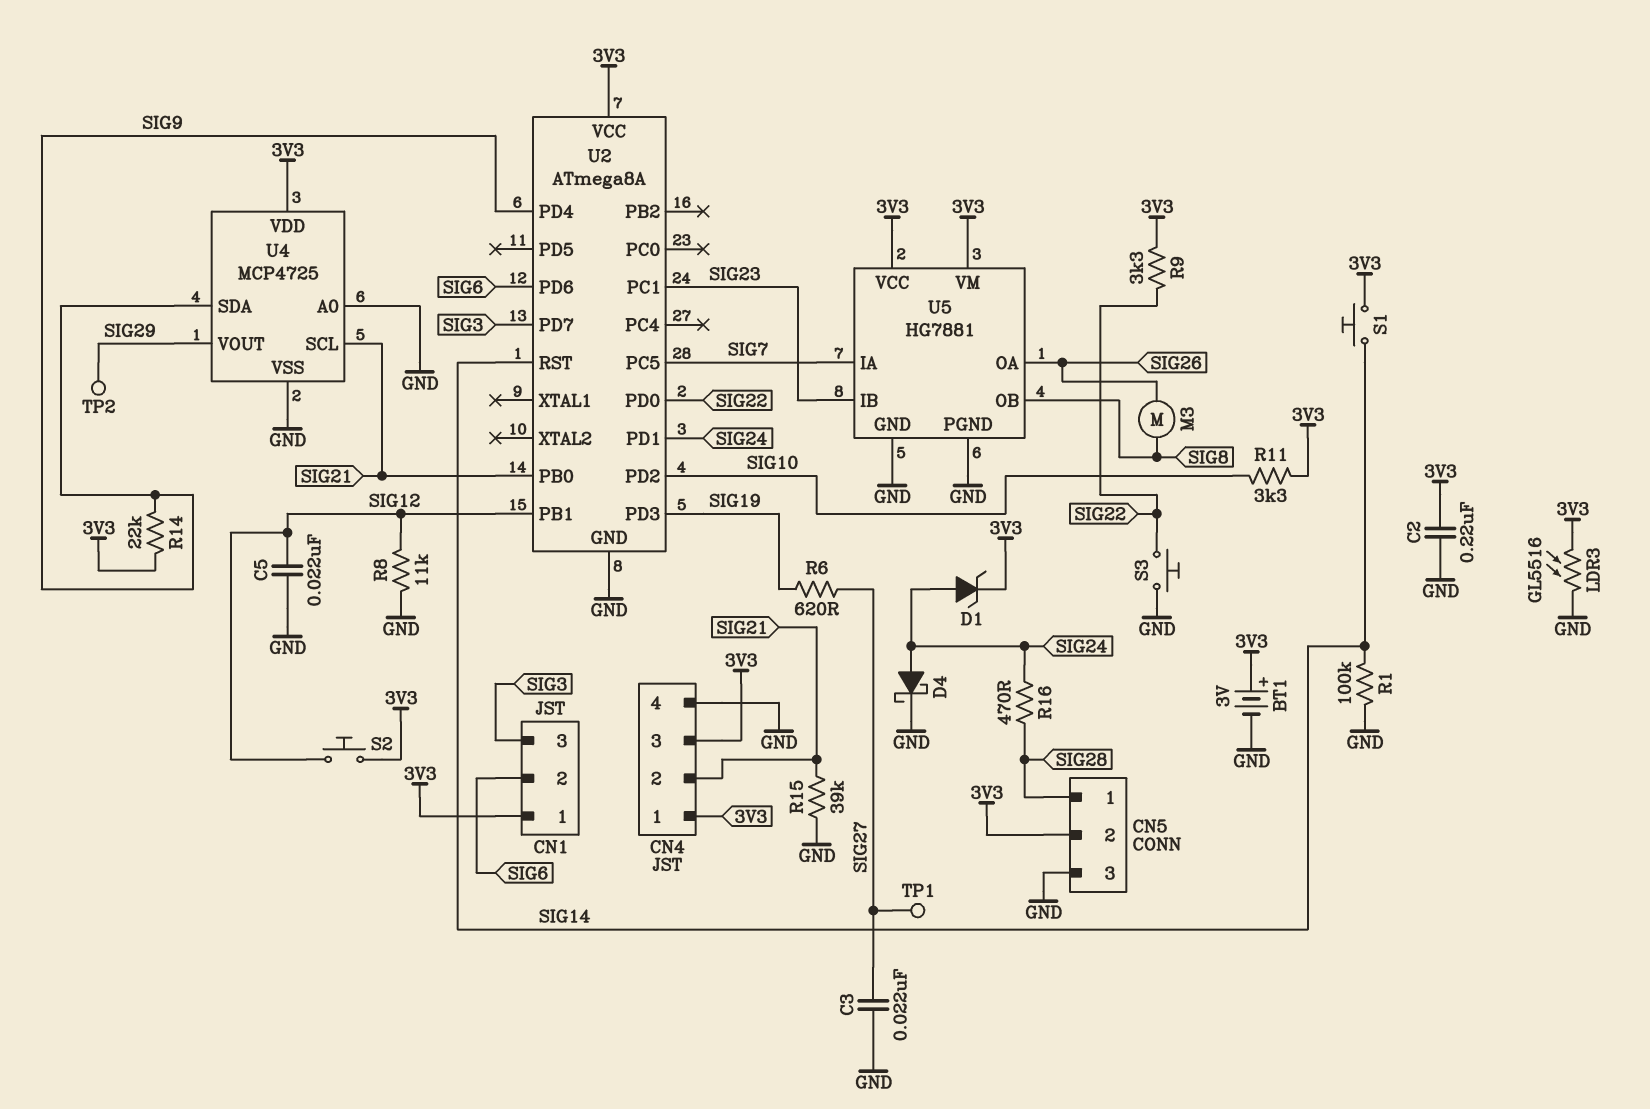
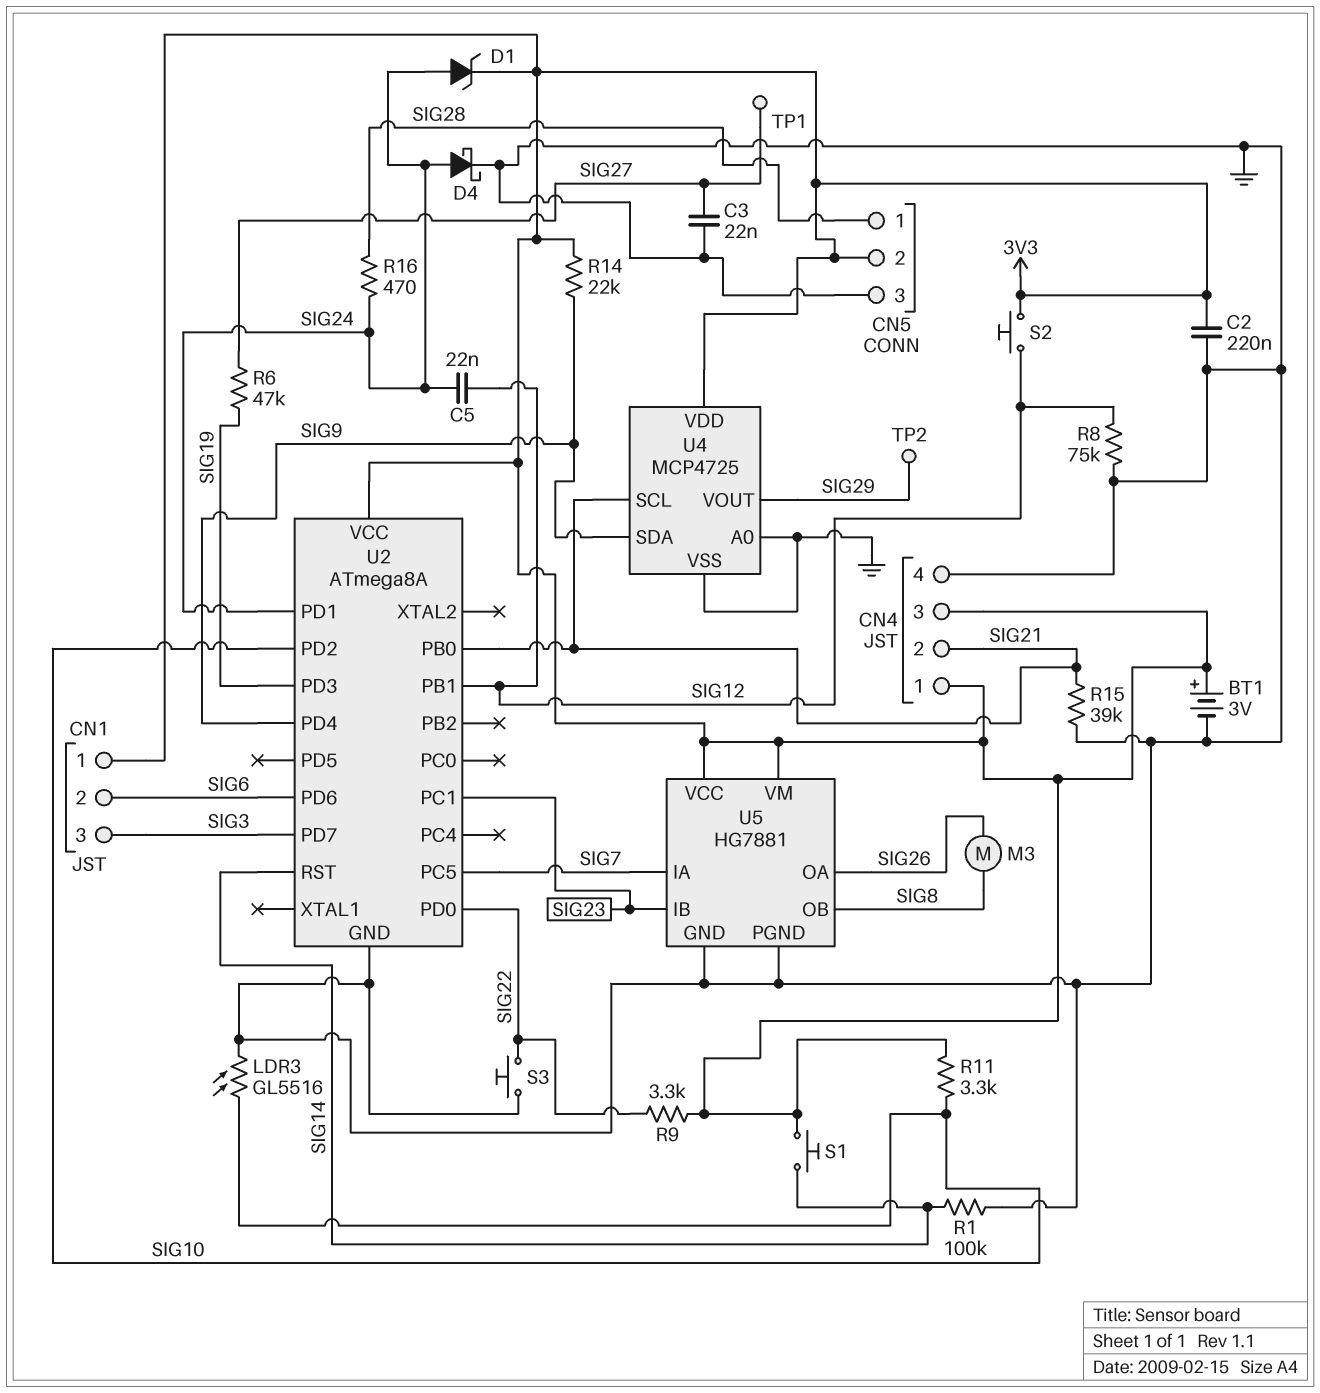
C5: 22nF (GND, SIG12) -> 22nF (SIG12, SIG24)
LDR3: GL5516 (3V3, GND) -> GL5516 (GND, SIG10)
R6: 620 (SIG19, SIG27) -> 47k (SIG19, SIG27)
R8: 11k (GND, SIG12) -> 75k (GND, SIG12)

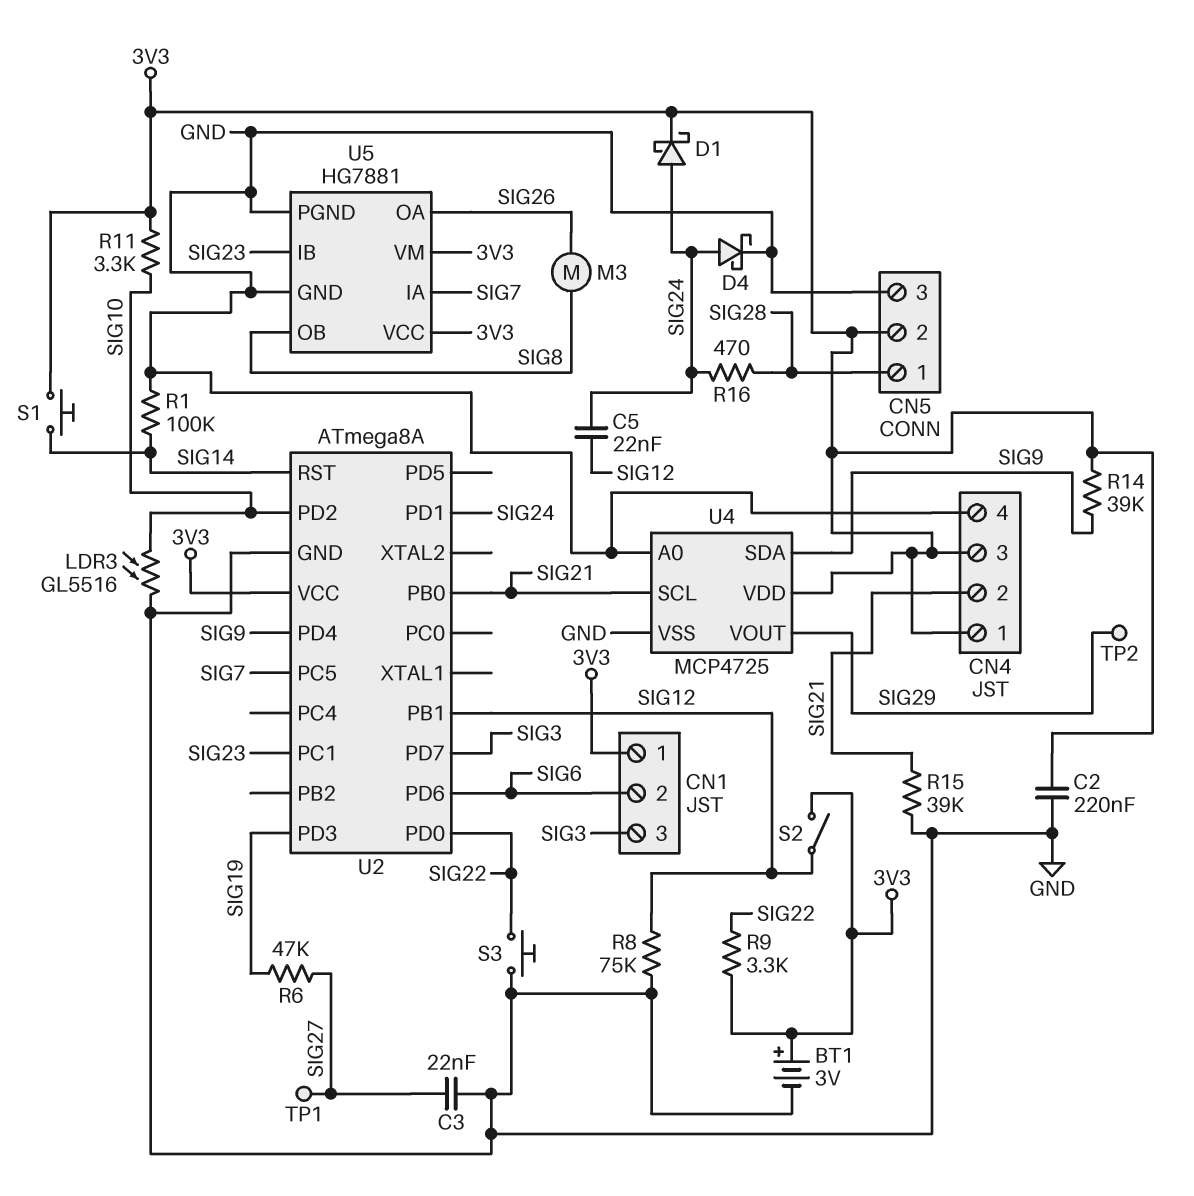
D1: zener (A SIG24, K 3V3) -> schottky (A SIG24, K 3V3)
R14: 22k (3V3, SIG9) -> 39k (3V3, SIG9)
S2: button (3V3, SIG12) -> switch (3V3, SIG12)

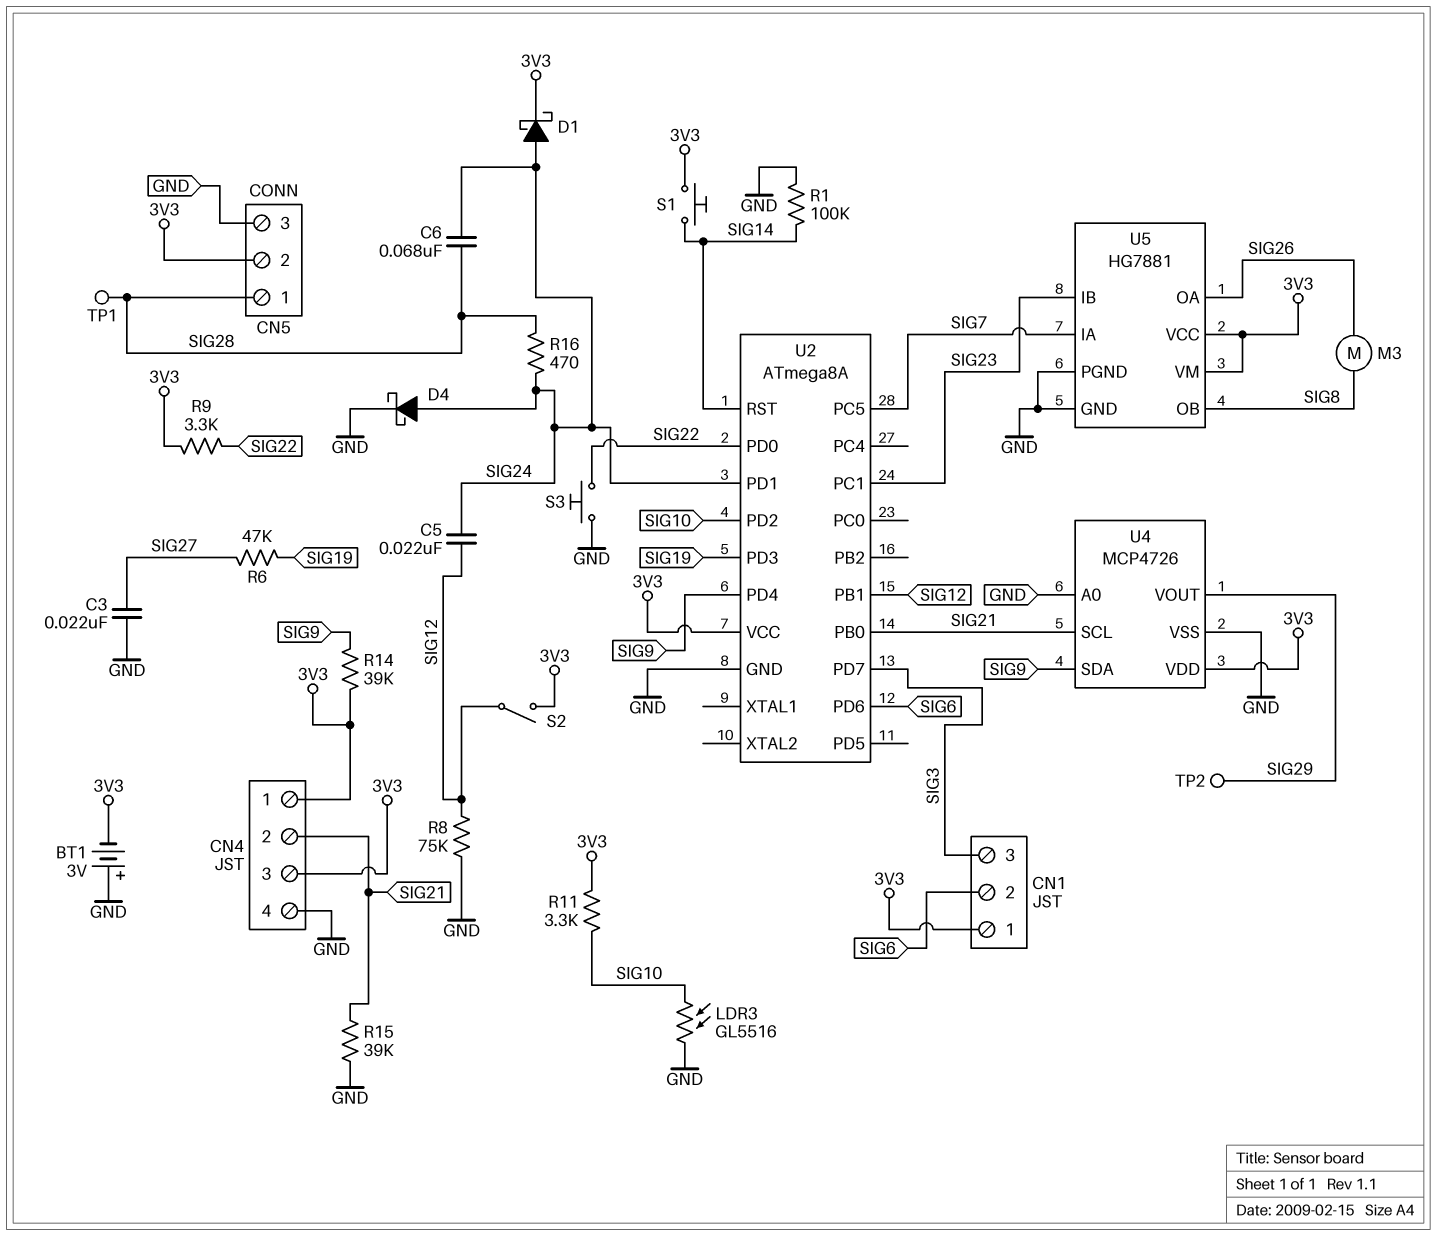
BT1: 3V (plus 3V3, minus GND) -> 3V (plus GND, minus 3V3)
C2: 220nF (3V3, GND) -> none
C6: none -> 68nF (SIG24, SIG28)
TP1: test point (SIG27) -> test point (SIG28)
U4: MCP4725 -> MCP4726

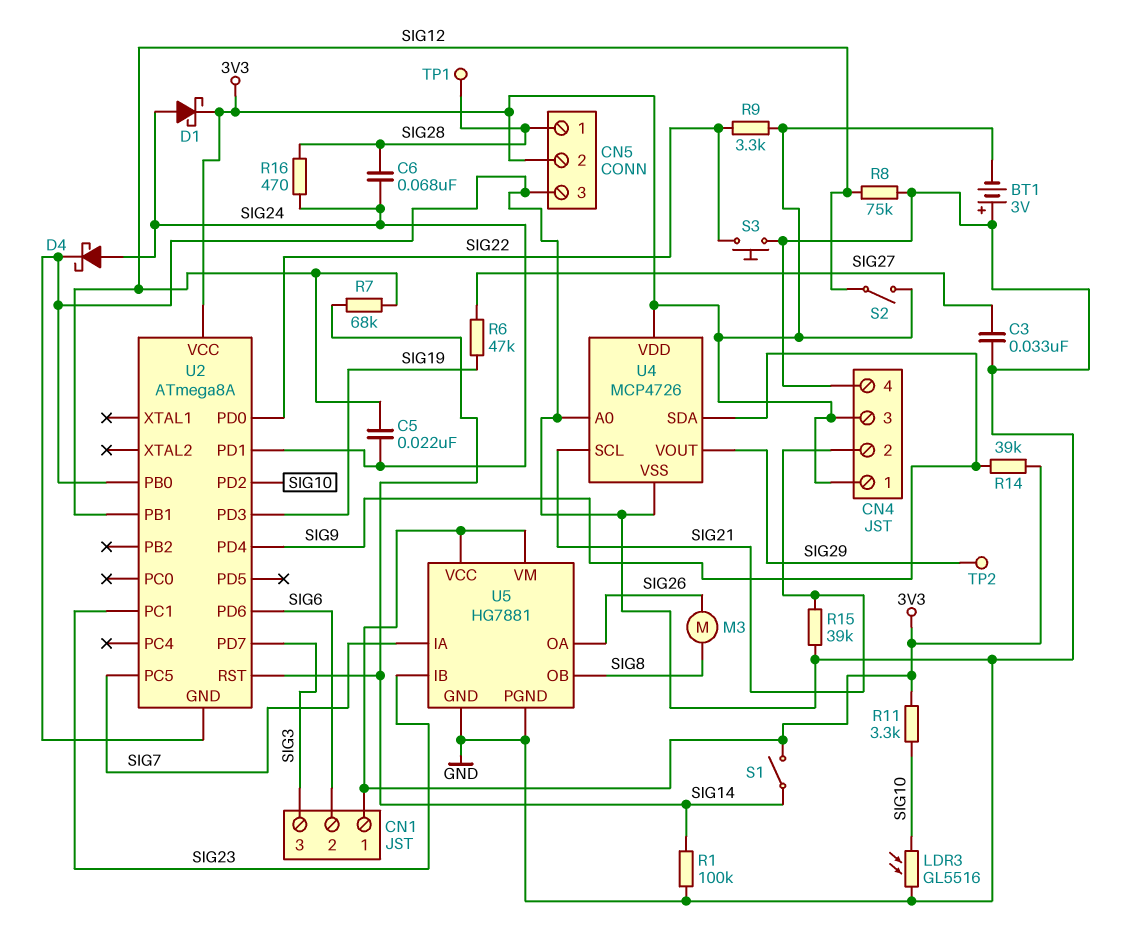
C3: 22nF (GND, SIG27) -> 33nF (GND, SIG27)
R7: none -> 68k (SIG12, SIG14)
S1: button (3V3, SIG14) -> switch (3V3, SIG14)
U2 pin PB0: SIG21 -> GND

